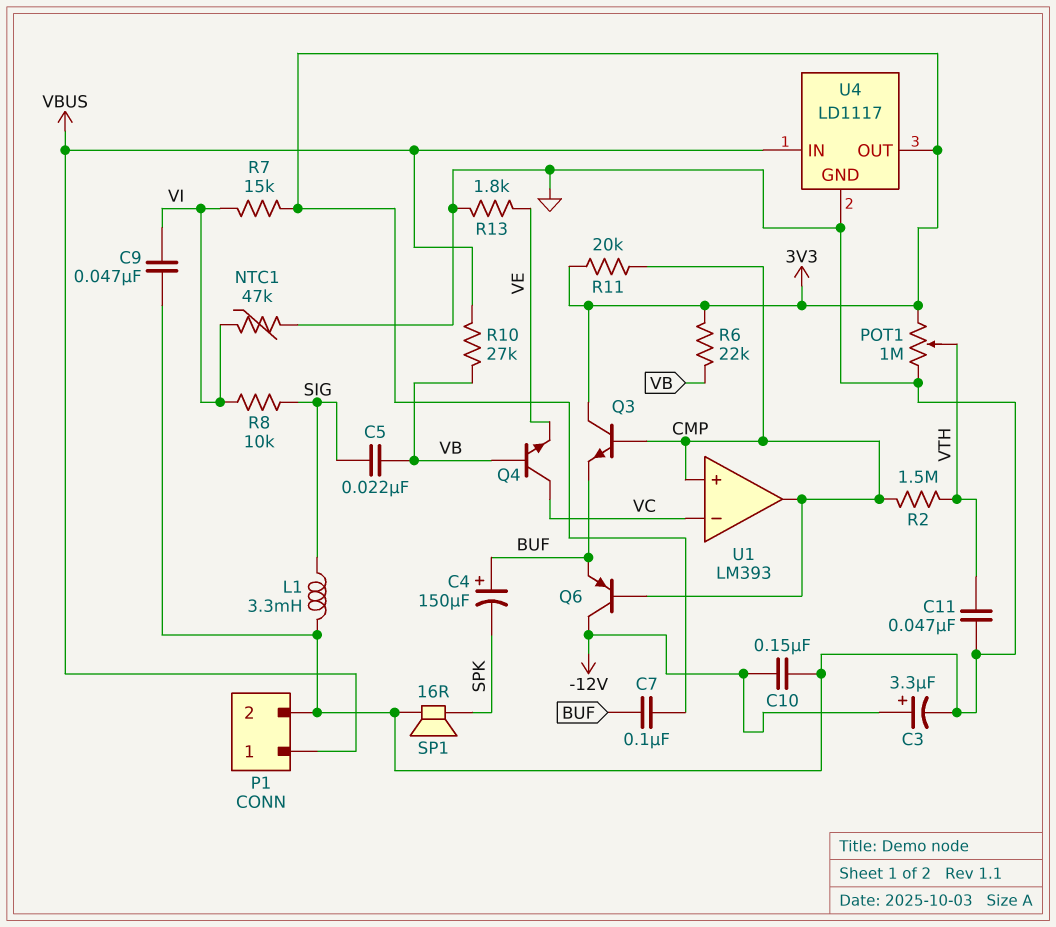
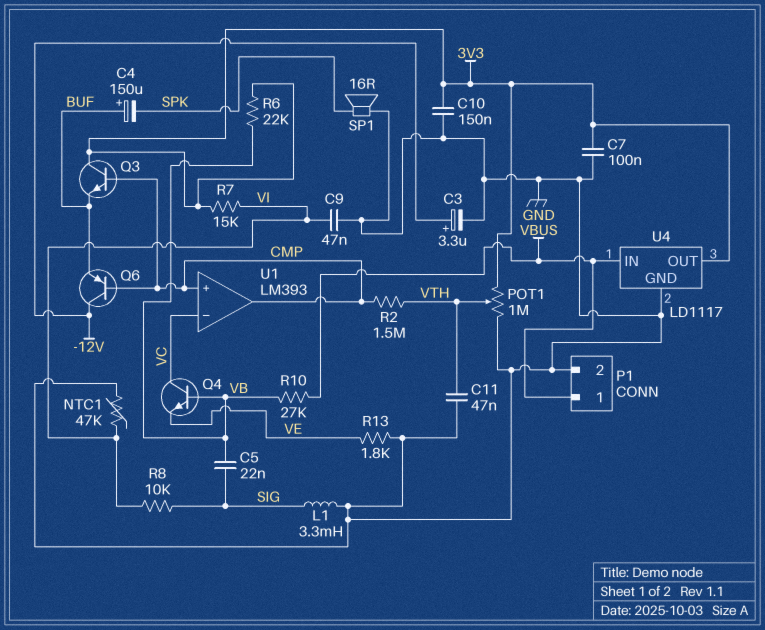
C7: 100nF (3V3, BUF) -> 100nF (3V3, GND)
C10: 150nF (-12V, GND) -> 150nF (3V3, GND)
R11: 20k (3V3, CMP) -> none

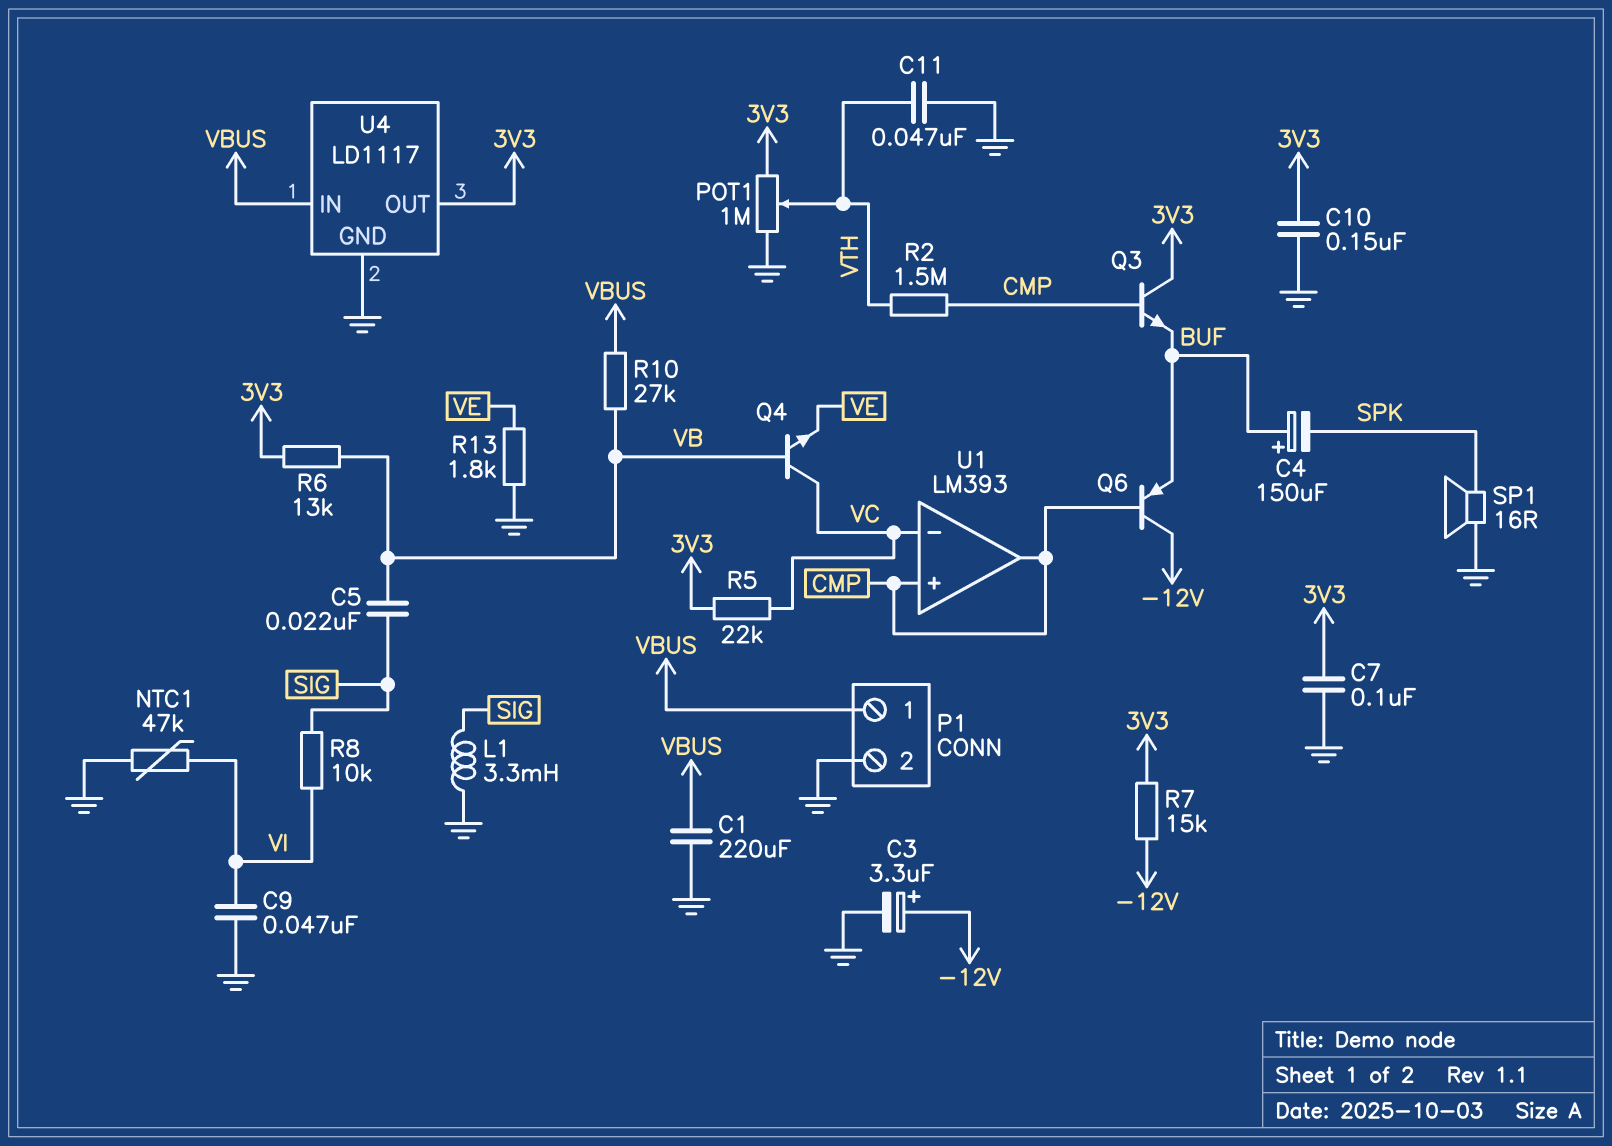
C1: none -> 220uF (GND, VBUS)
R5: none -> 22k (3V3, VC)
R6: 22k (3V3, VB) -> 13k (3V3, VB)
R7: 15k (3V3, VI) -> 15k (-12V, 3V3)

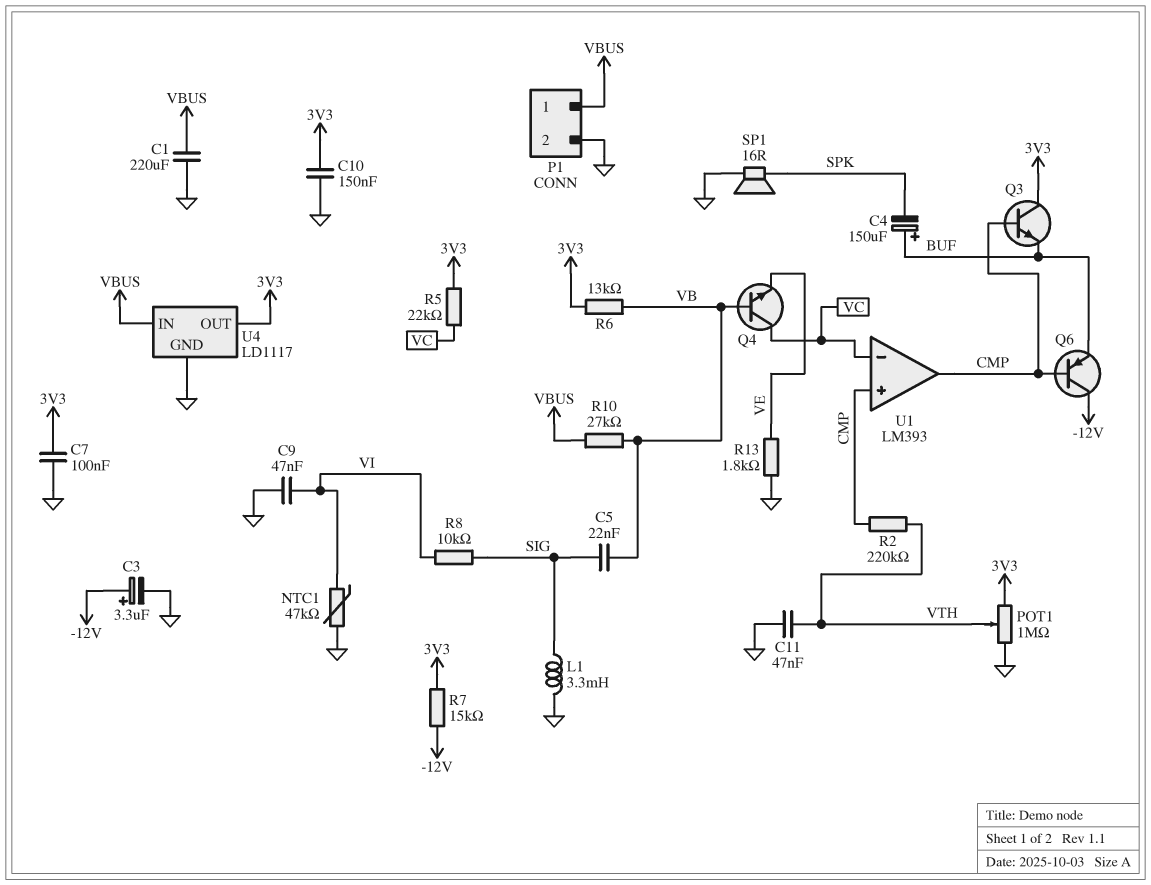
R2: 1.5M (CMP, VTH) -> 220k (CMP, VTH)

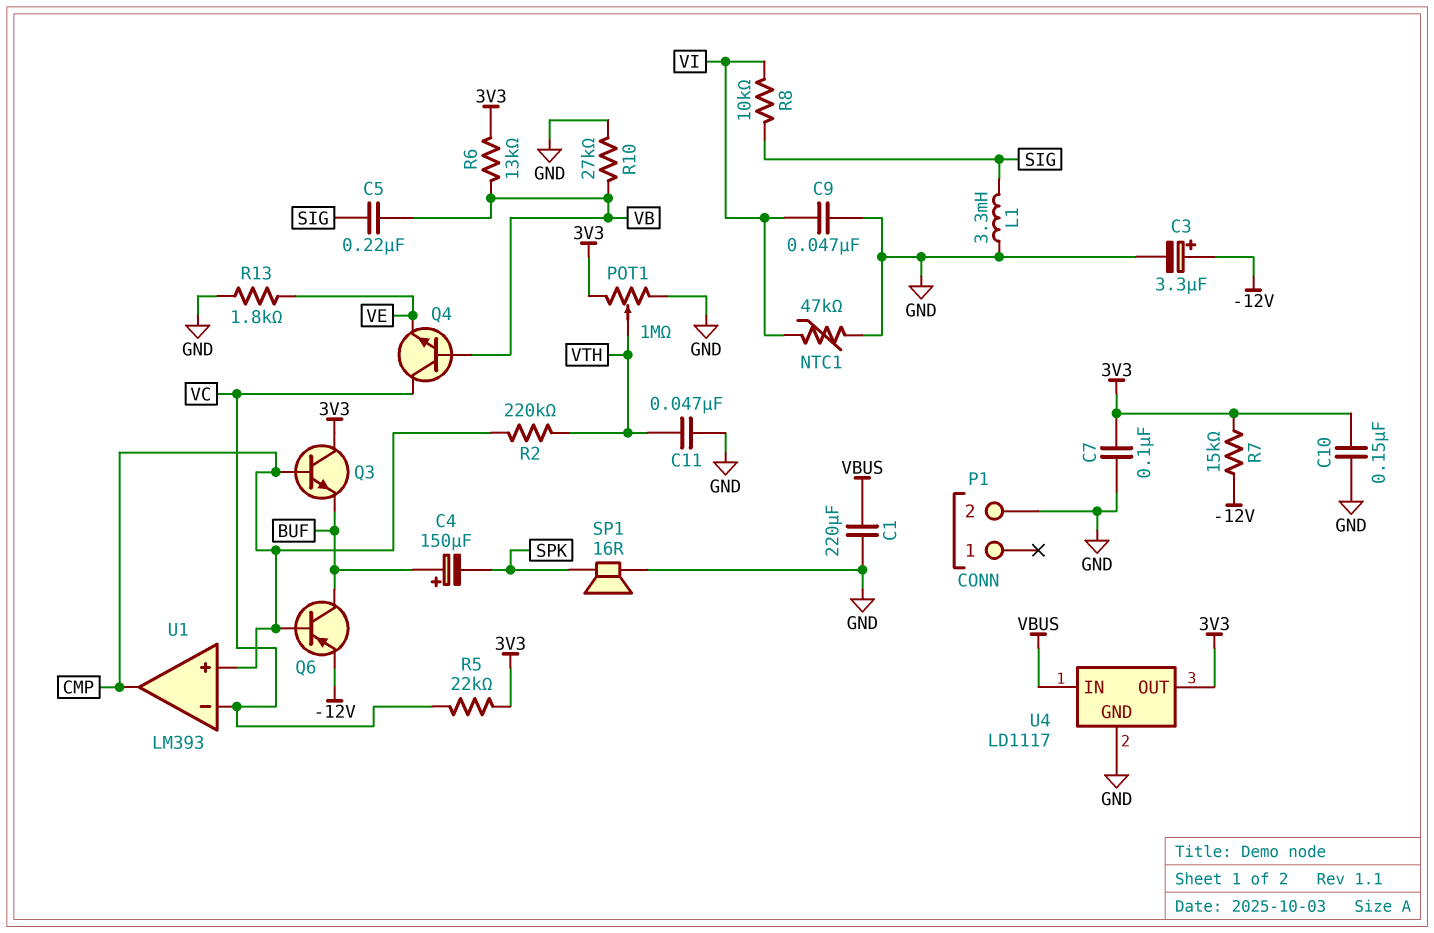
C5: 22nF (SIG, VB) -> 220nF (SIG, VB)
P1 pin 1: VBUS -> none
Q6: PNP (B CMP, C -12V, E BUF) -> PNP (B CMP, C BUF, E -12V)
R10: 27k (VB, VBUS) -> 27k (GND, VB)

